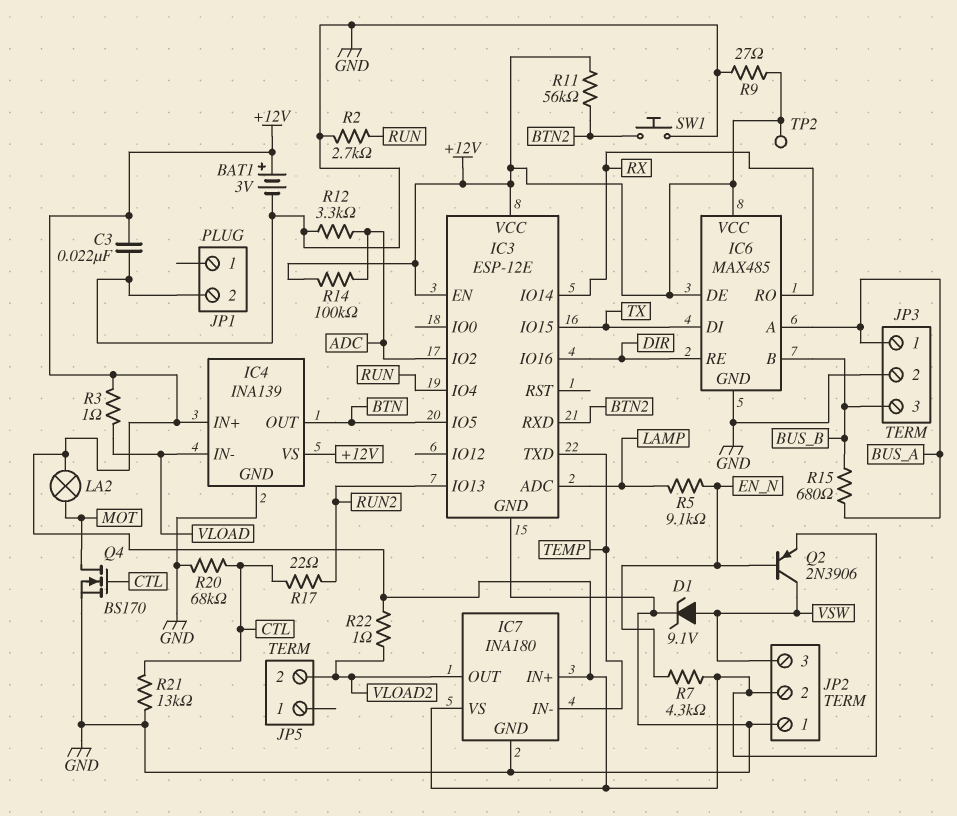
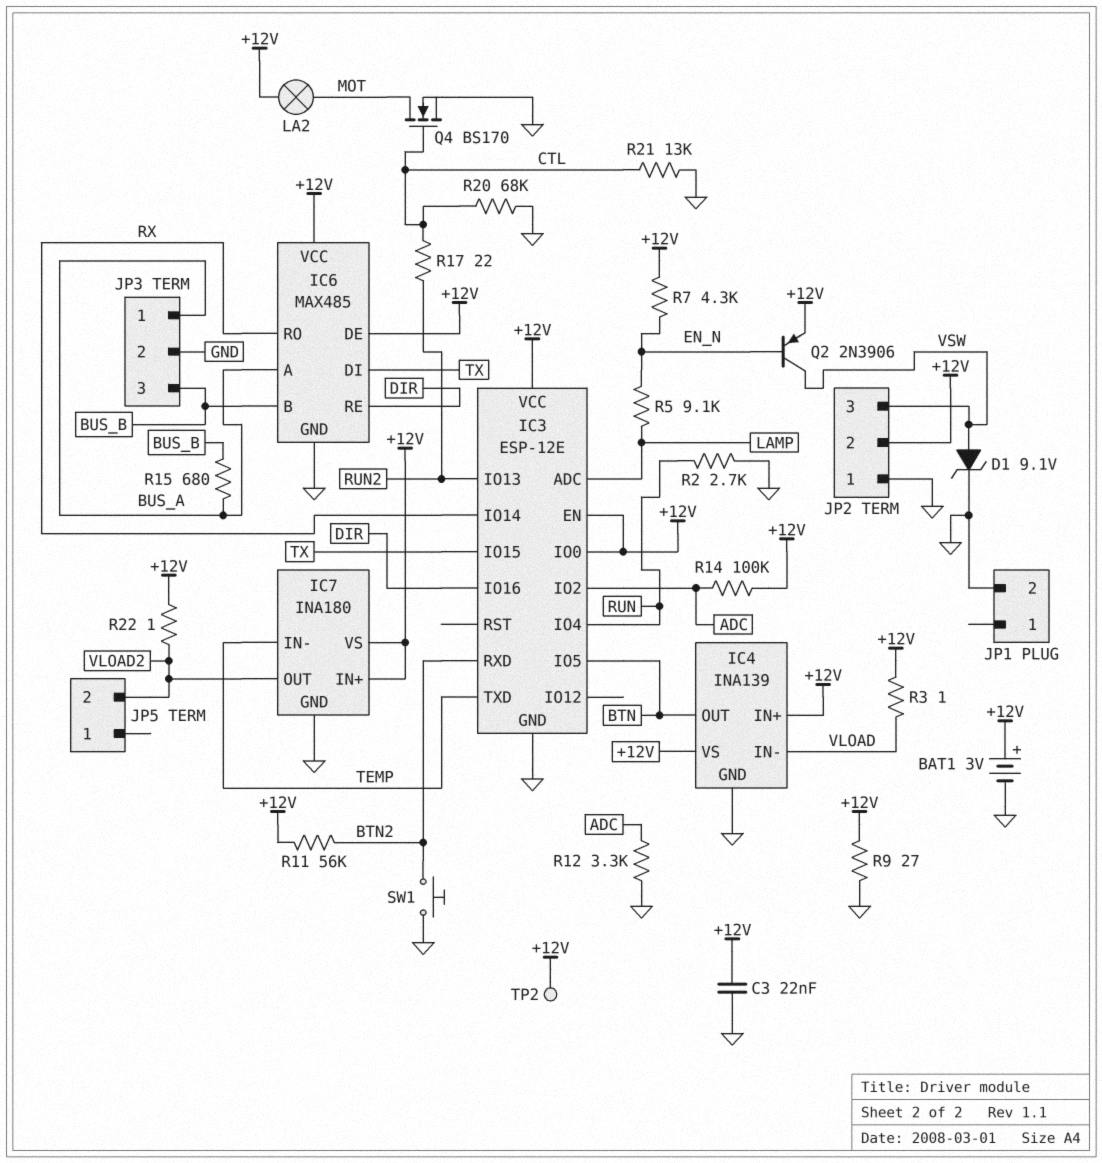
IC3 pin IO0: none -> +12V

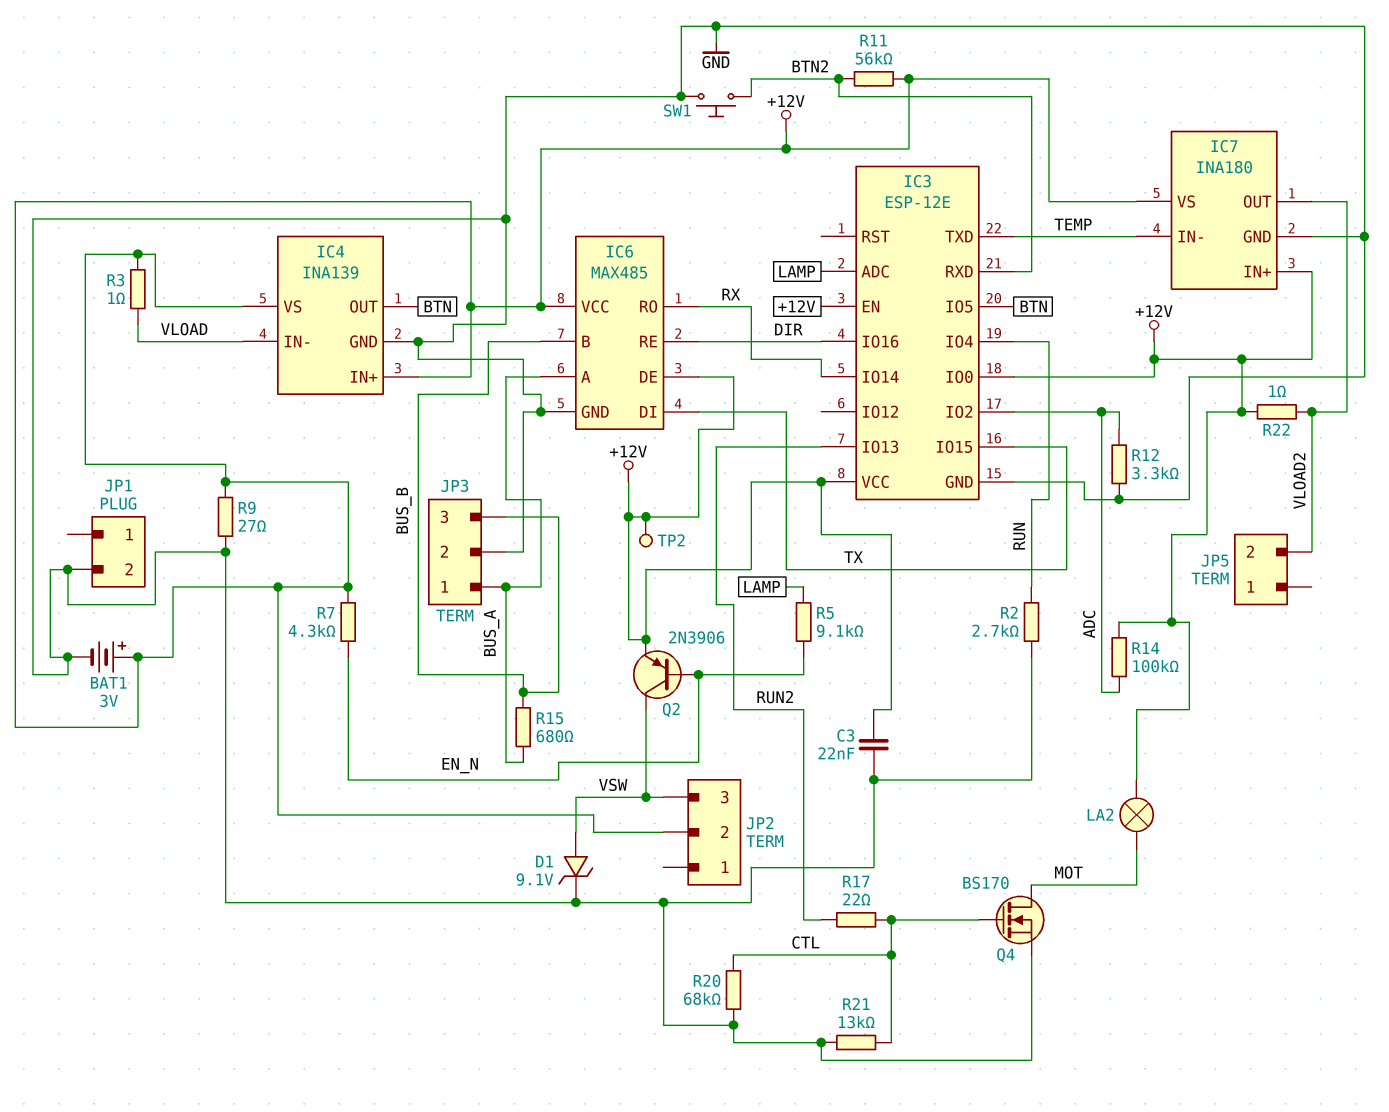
JP2 pin 1: GND -> none

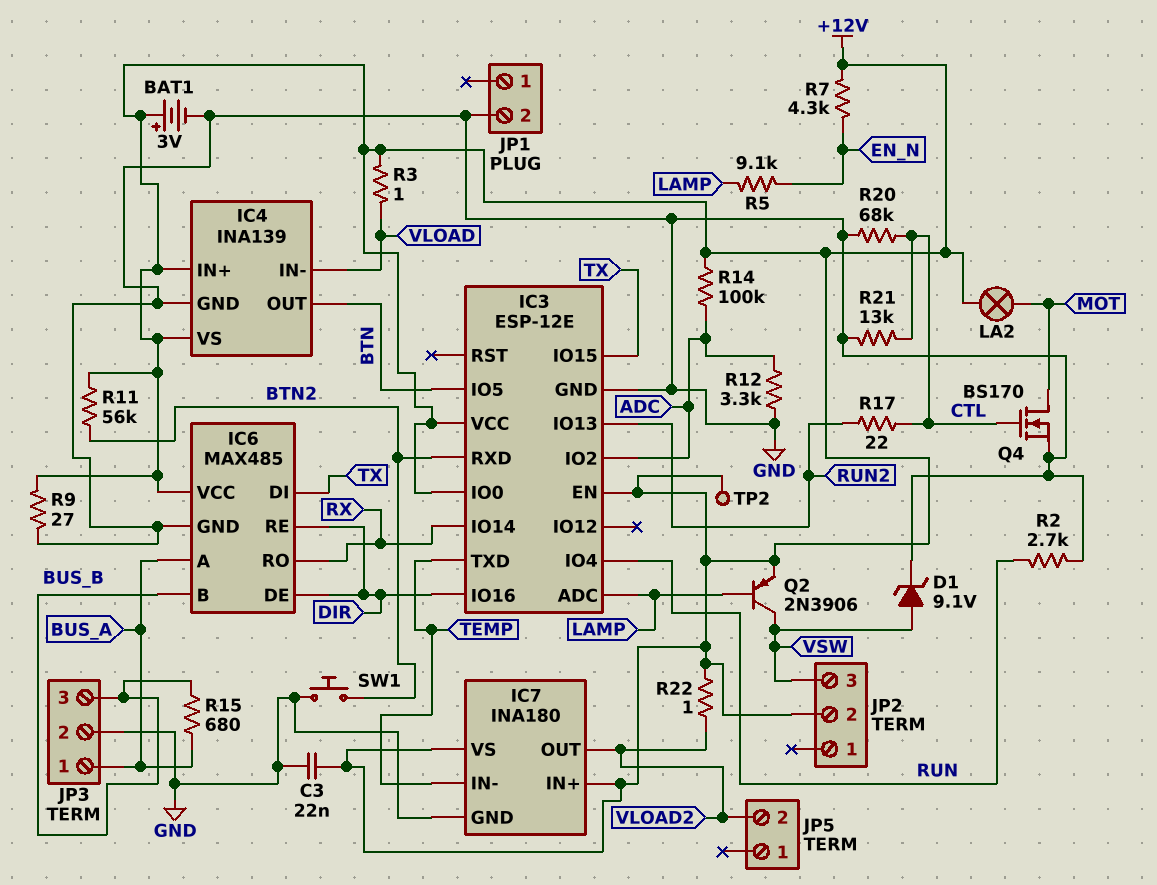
IC6 pin DE: +12V -> DIR
Q2: PNP 2N3906 (B EN_N, C VSW, E +12V) -> PNP 2N3906 (B LAMP, C VSW, E +12V)

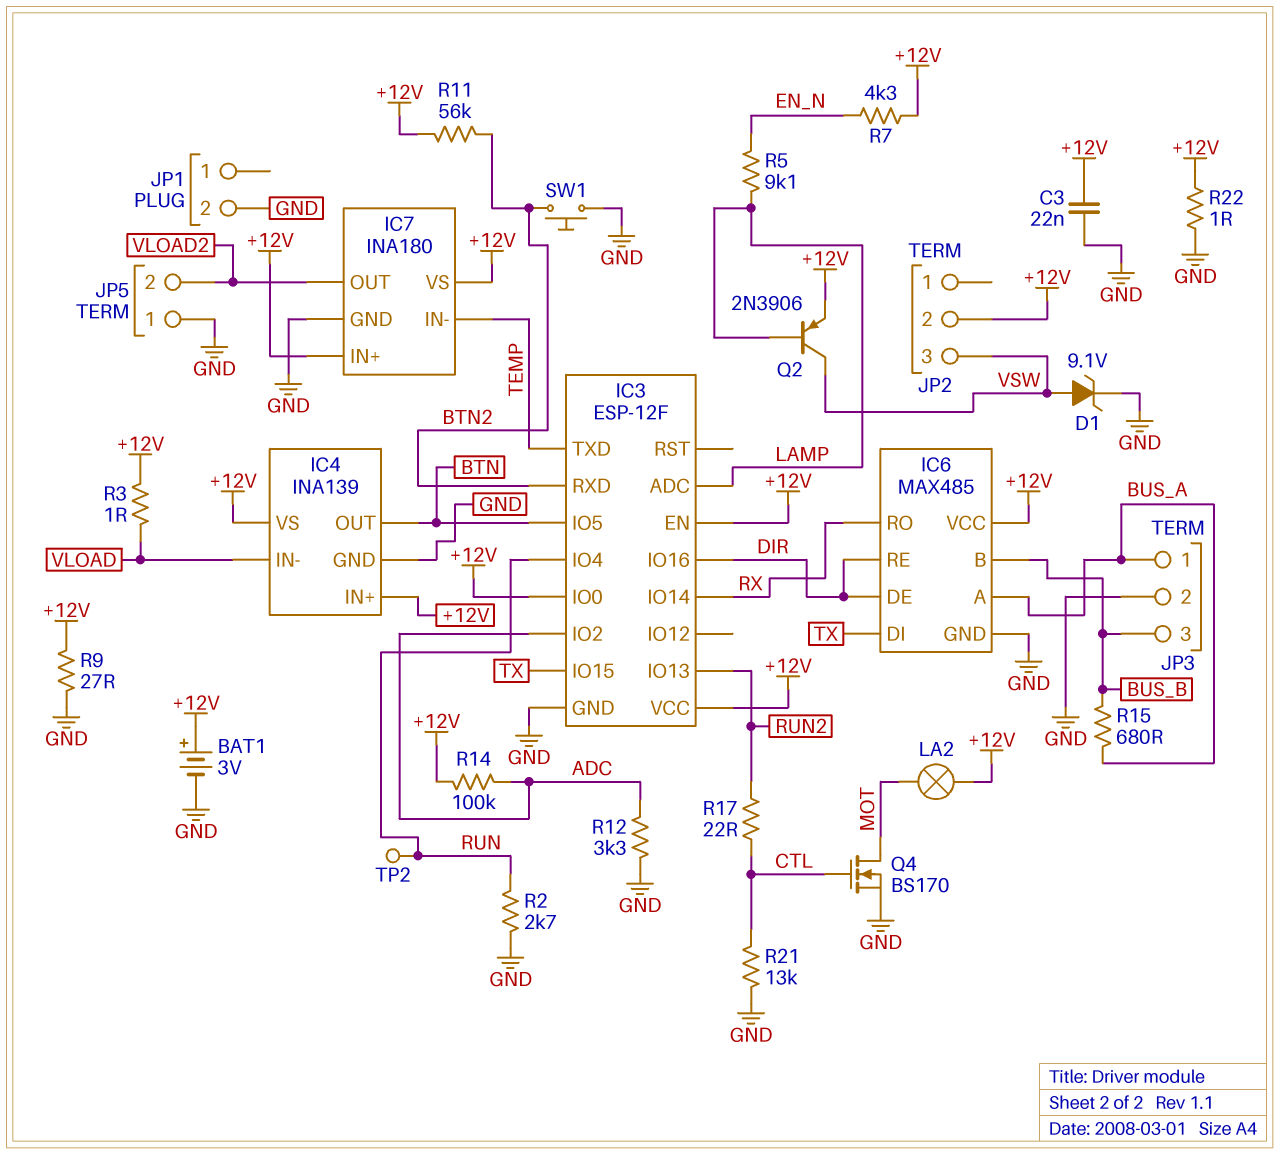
IC3: ESP-12E -> ESP-12F
JP5 pin 1: none -> GND
R20: 68k (CTL, GND) -> none
R22: 1 (+12V, VLOAD2) -> 1 (+12V, GND)
TP2: test point (+12V) -> test point (RUN)

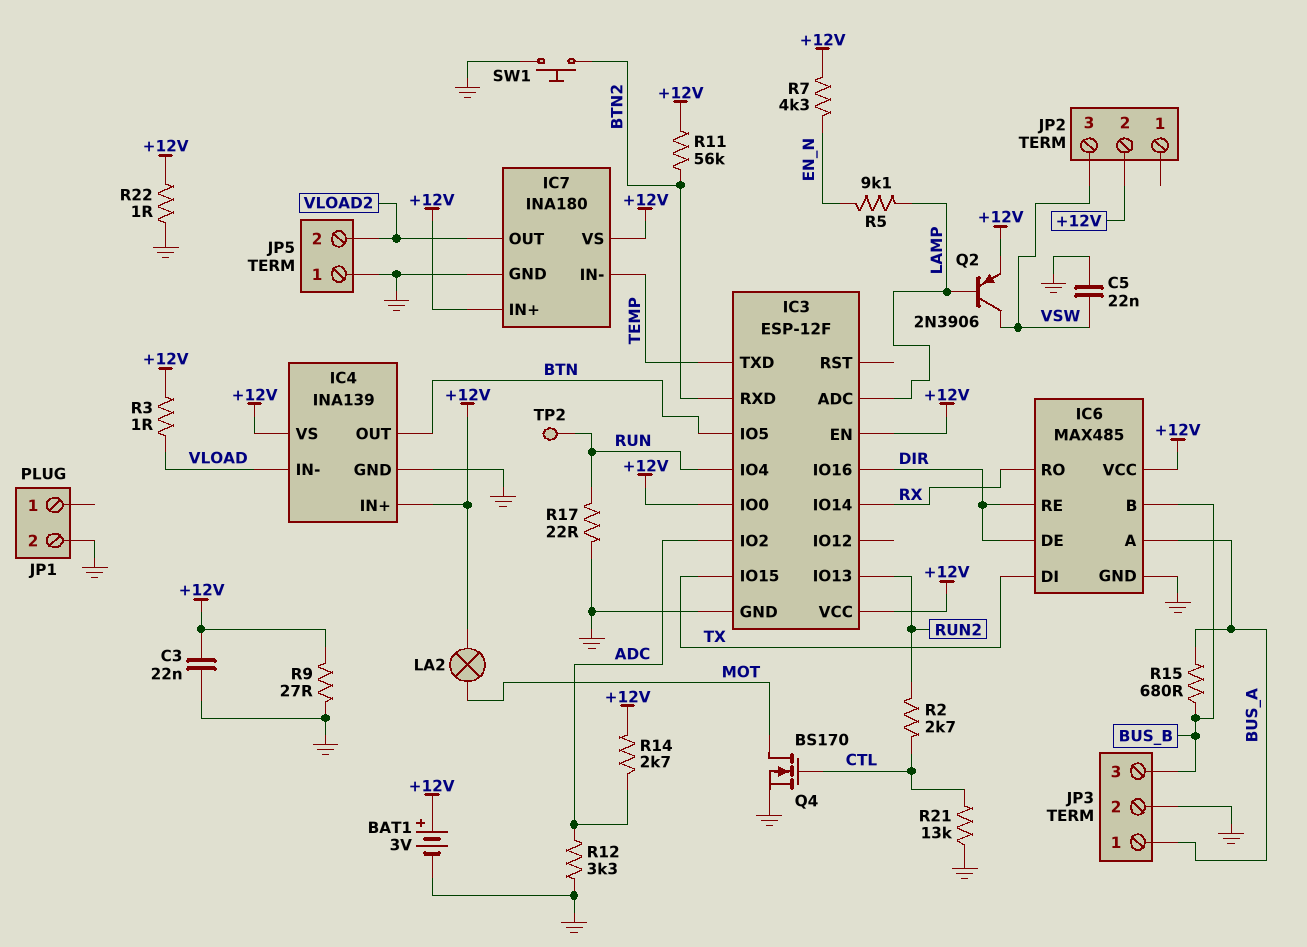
C5: none -> 22nF (GND, VSW)
D1: zener 9.1V (A VSW, K GND) -> none
R2: 2.7k (GND, RUN) -> 2.7k (CTL, RUN2)
R14: 100k (+12V, ADC) -> 2.7k (+12V, ADC)
R17: 22 (CTL, RUN2) -> 22 (GND, RUN)

